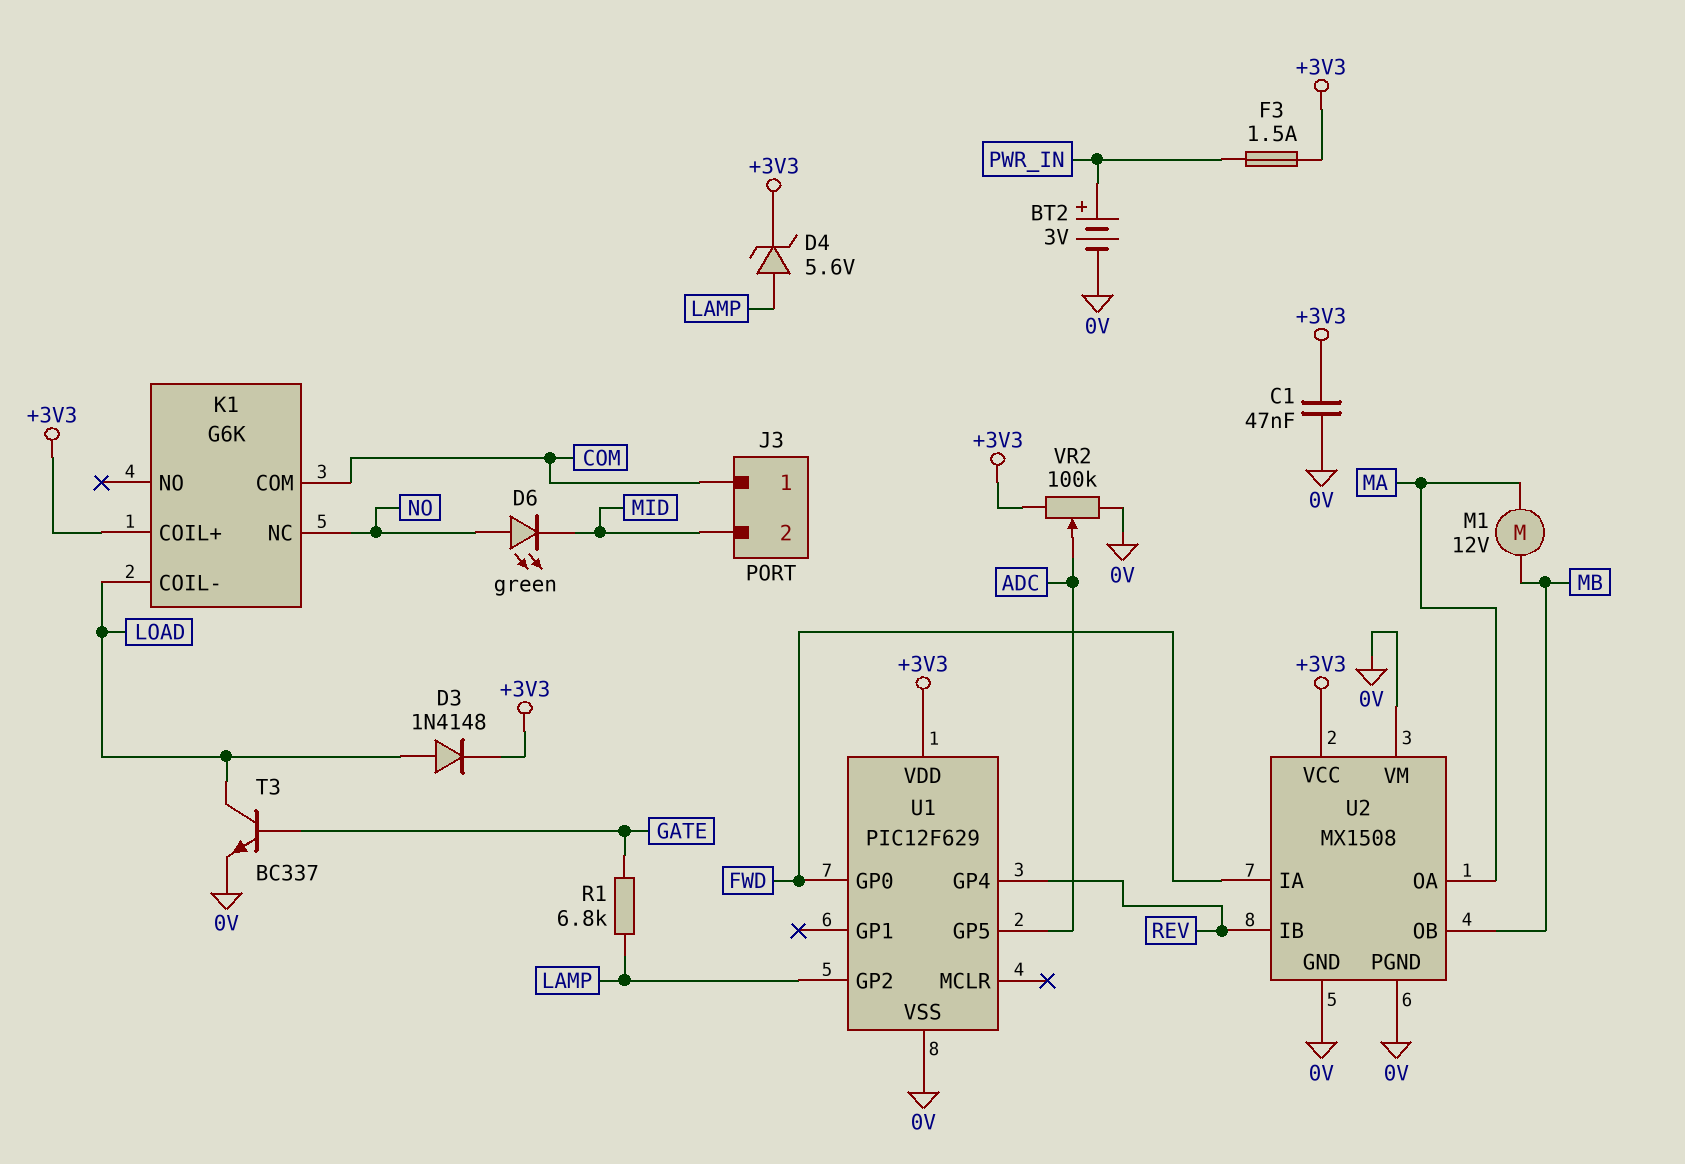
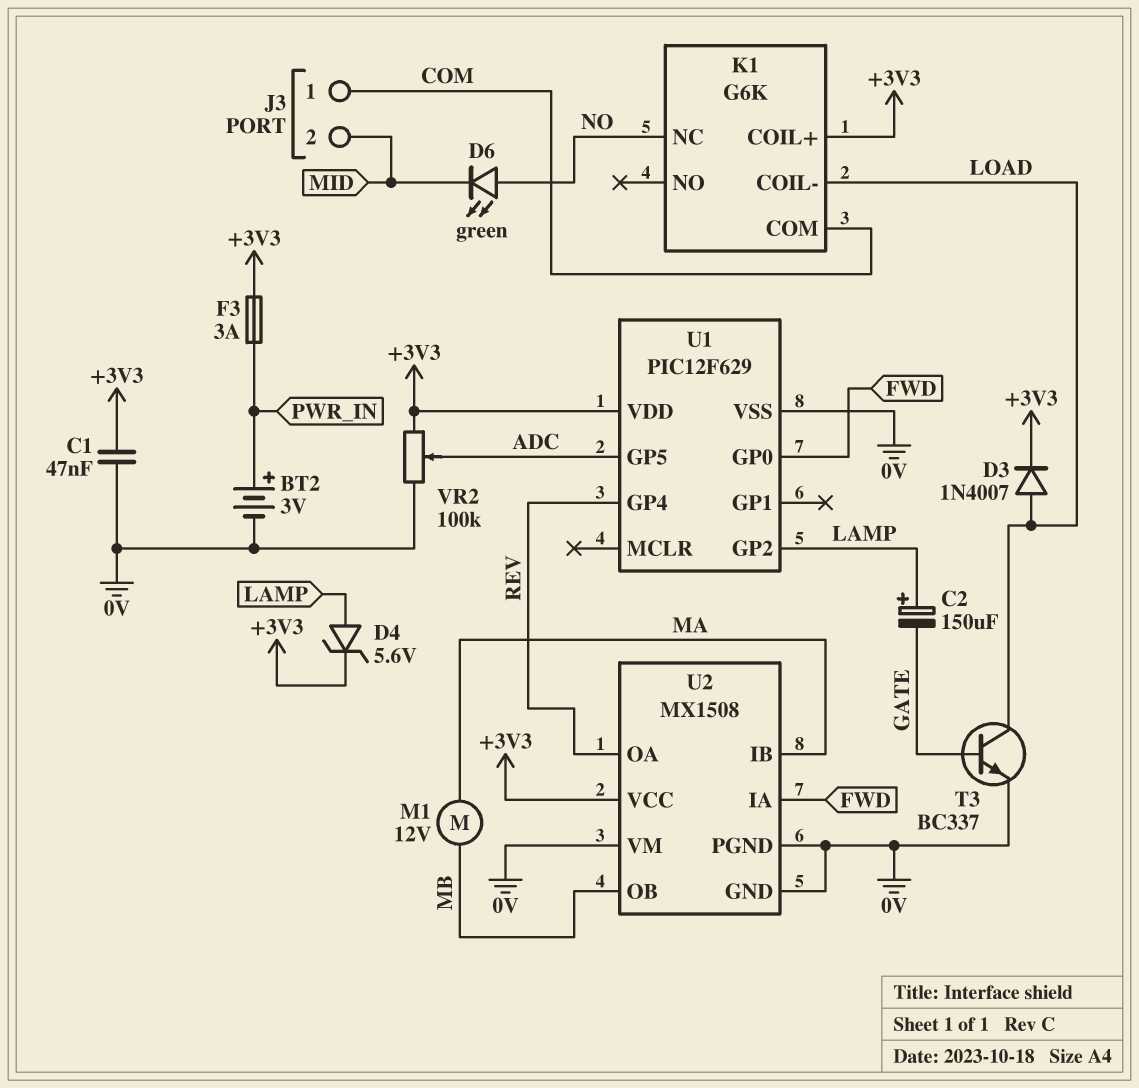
C2: none -> 150uF (plus LAMP, minus GATE)
D3: diode 1N4148 (A LOAD, K +3V3) -> diode 1N4007 (A LOAD, K +3V3)
F3: 1.5A (+3V3, PWR_IN) -> 3A (+3V3, PWR_IN)
R1: 6.8k (GATE, LAMP) -> none
U2 pin IB: REV -> MA
U2 pin OA: MA -> REV

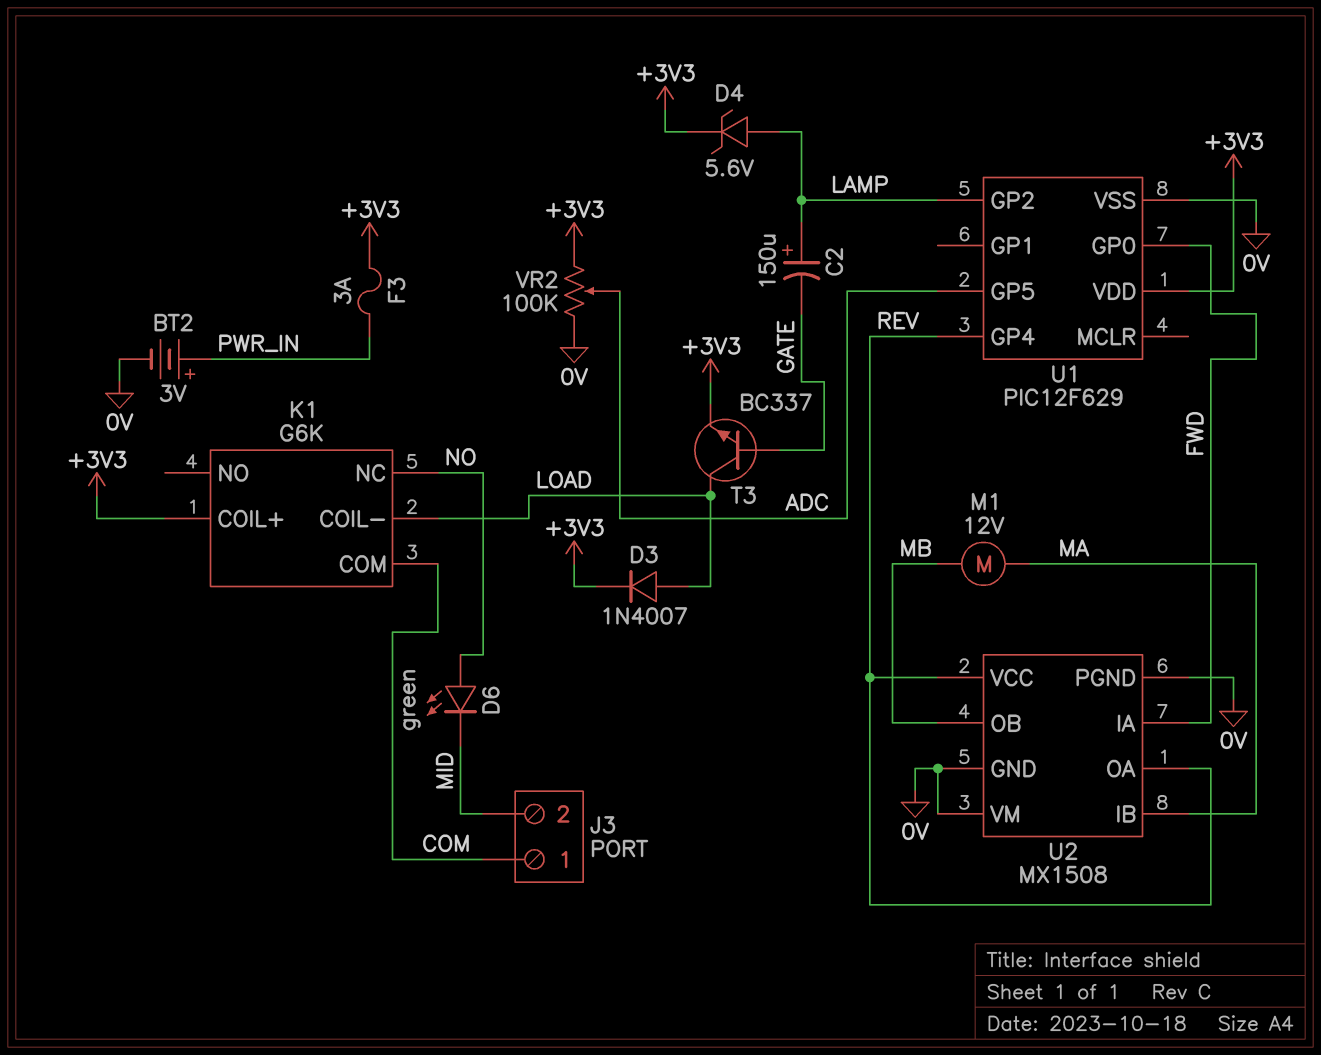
C1: 47nF (+3V3, 0V) -> none
T3: NPN BC337 (B GATE, C LOAD, E 0V) -> NPN BC337 (B GATE, C LOAD, E +3V3)
U2 pin VCC: +3V3 -> REV

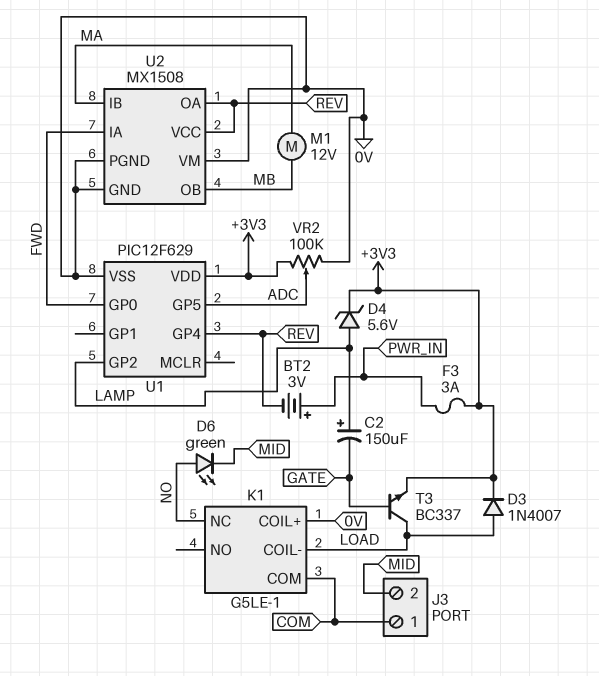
BT2: 3V (plus PWR_IN, minus 0V) -> 3V (plus PWR_IN, minus REV)
K1: G6K -> G5LE-1
K1 pin COIL+: +3V3 -> 0V

